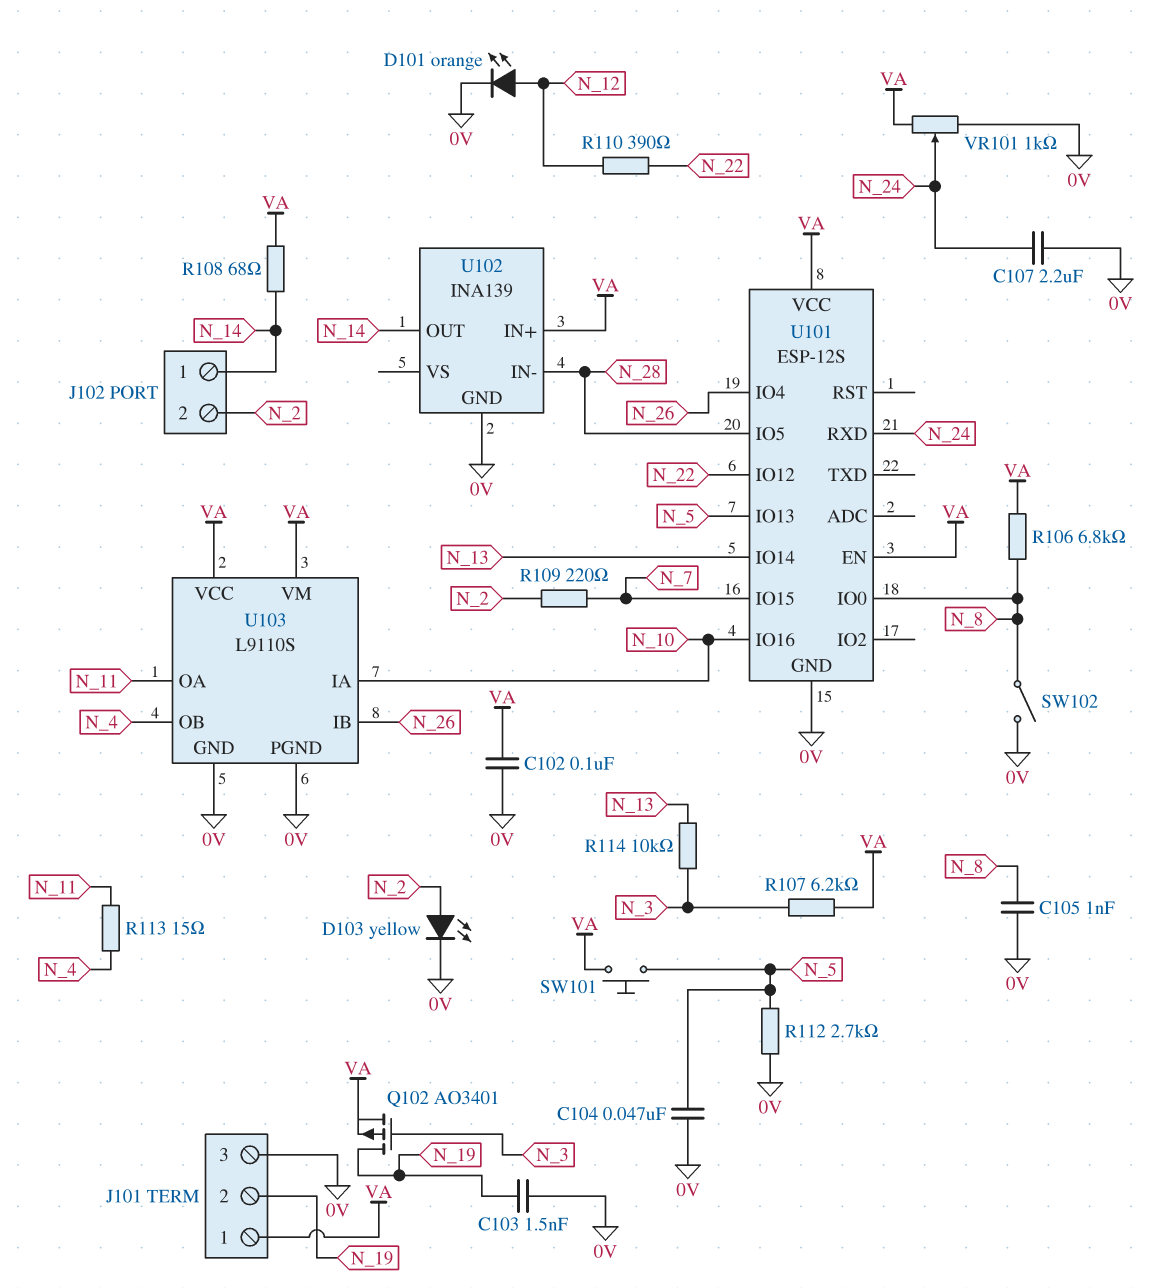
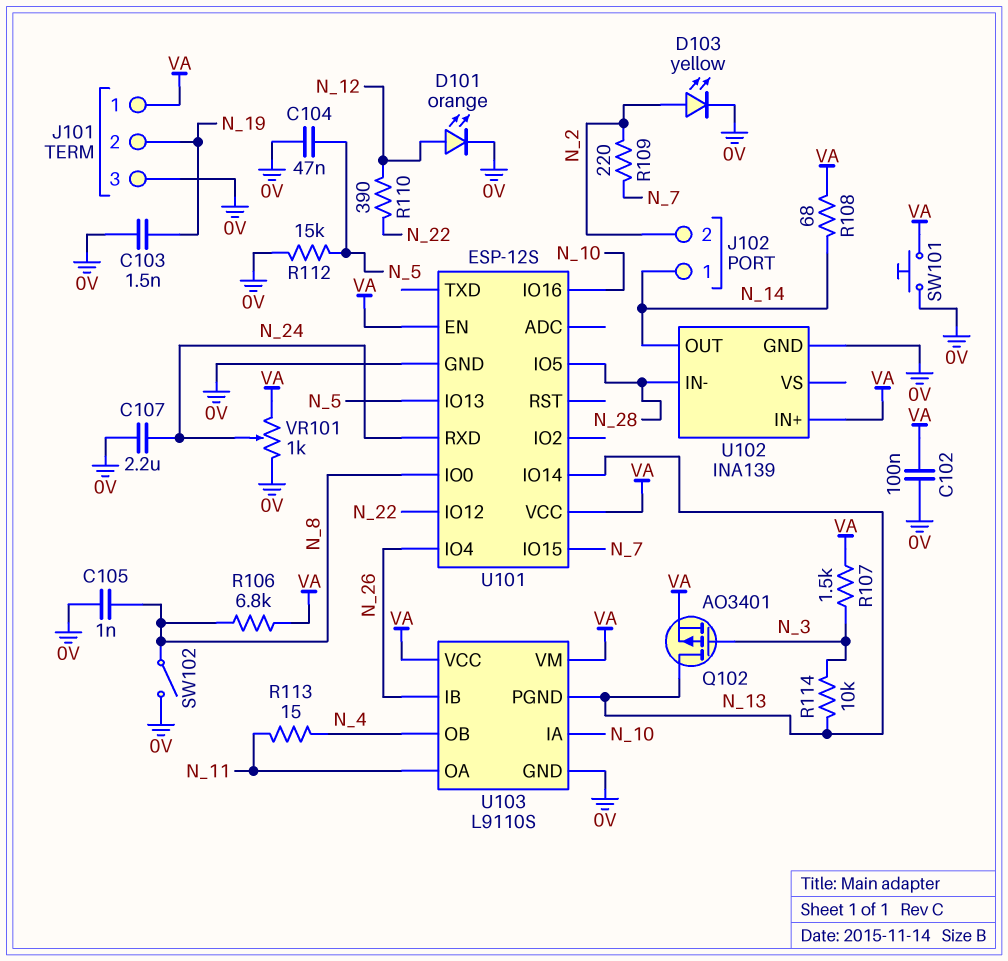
Q102: PMOS AO3401 (G N_3, D N_19, S VA) -> PMOS AO3401 (G N_3, D N_13, S VA)
R107: 6.2k (N_3, VA) -> 1.5k (N_3, VA)
R112: 2.7k (0V, N_5) -> 15k (0V, N_5)
SW101: button (N_5, VA) -> button (0V, VA)
U103 pin PGND: 0V -> N_13

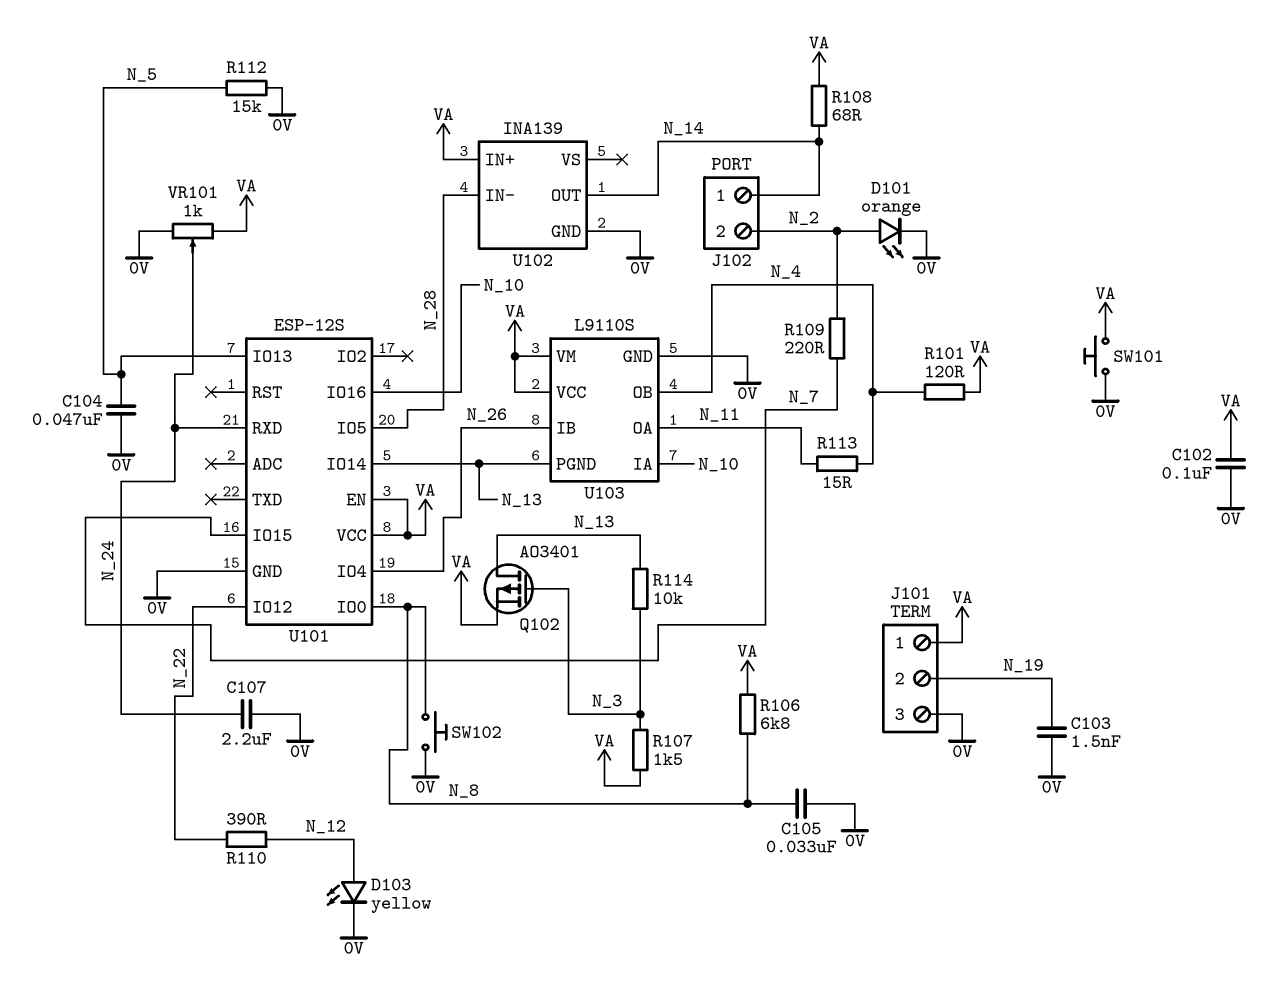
C105: 1nF (0V, N_8) -> 33nF (0V, N_8)
D101: LED orange (A N_12, K 0V) -> LED orange (A N_2, K 0V)
D103: LED yellow (A N_2, K 0V) -> LED yellow (A N_12, K 0V)
R101: none -> 120 (N_4, VA)
SW102: switch (0V, N_8) -> button (0V, N_8)

